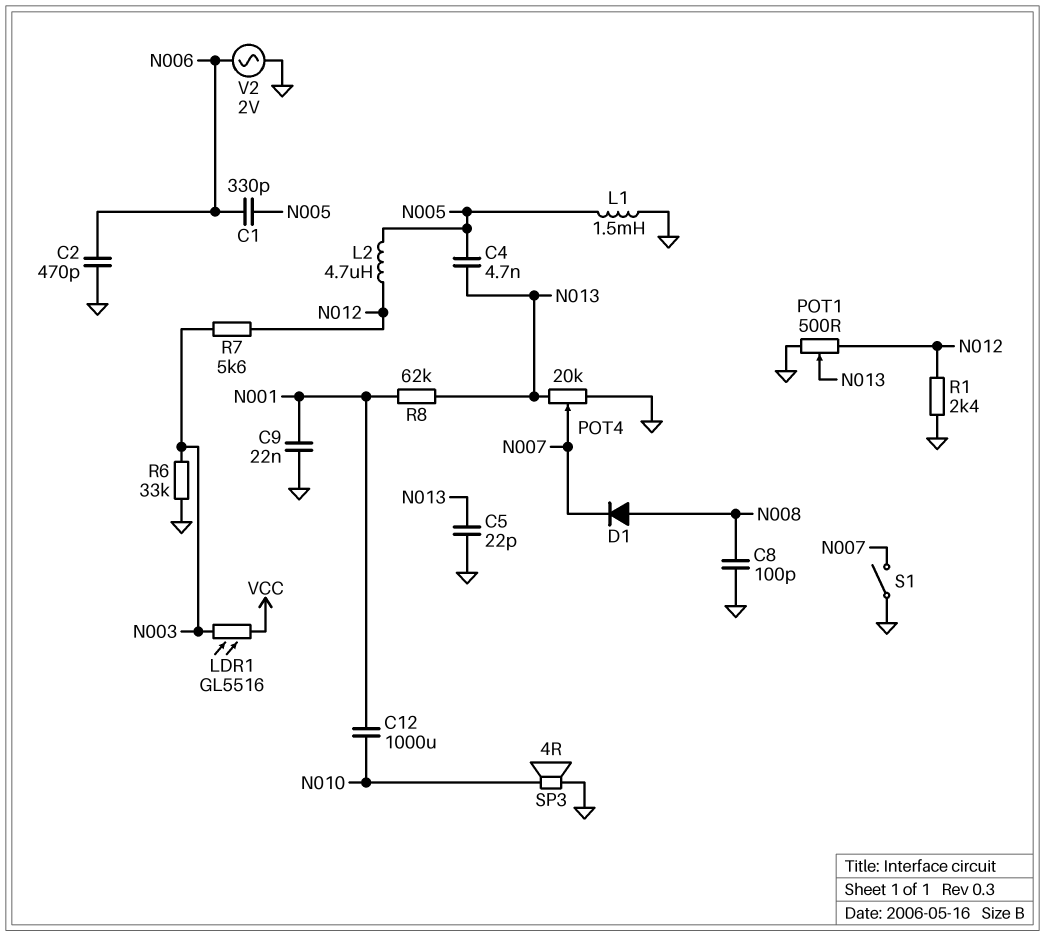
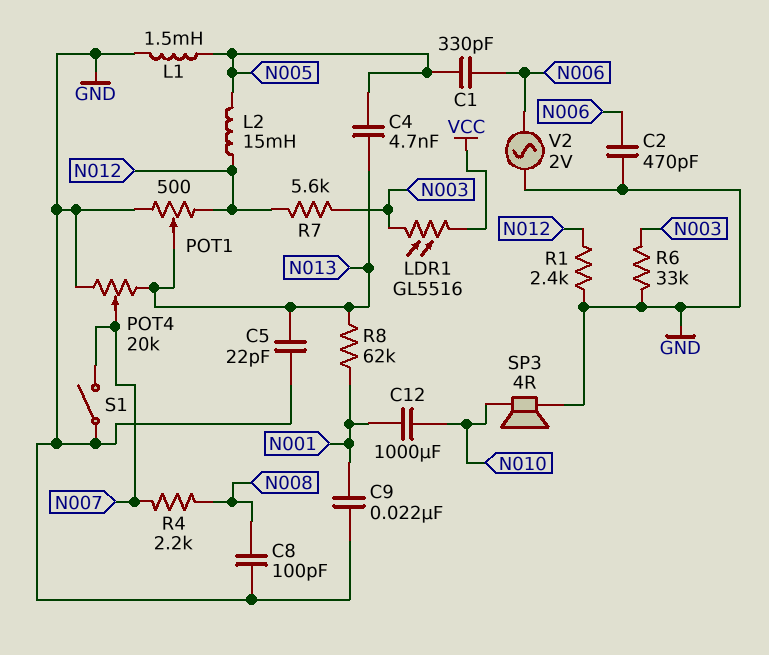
D1: diode (A N008, K N007) -> none
L2: 4.7uH (N005, N012) -> 15mH (N005, N012)
R4: none -> 2.2k (N007, N008)

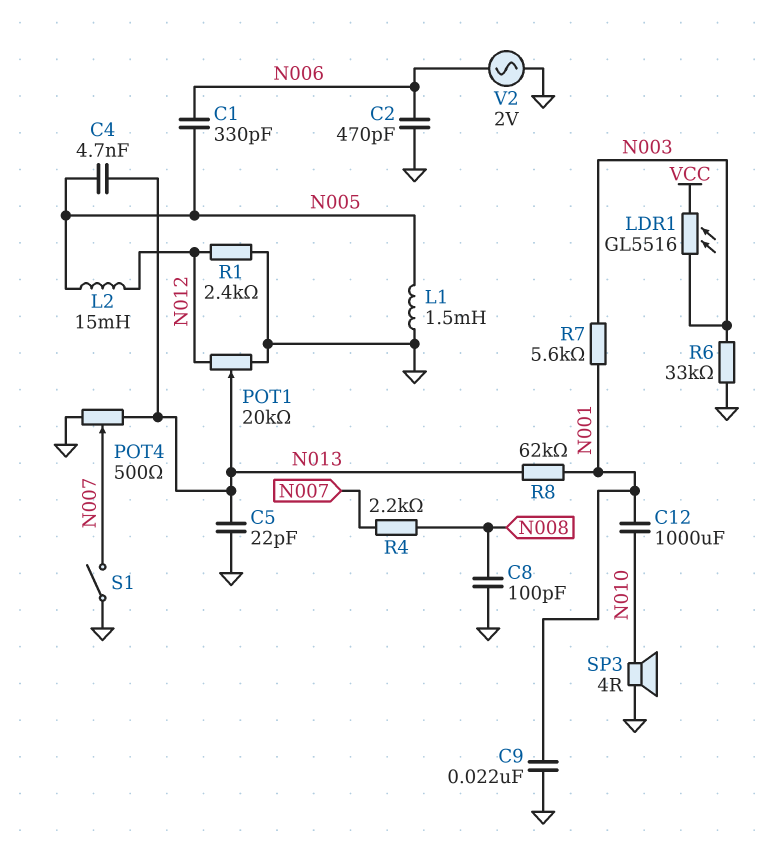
POT1: 500 (GND, N012, wiper N013) -> 20k (GND, N012, wiper N013)
POT4: 20k (GND, N013, wiper N007) -> 500 (GND, N013, wiper N007)
R7: 5.6k (N003, N012) -> 5.6k (N001, N003)

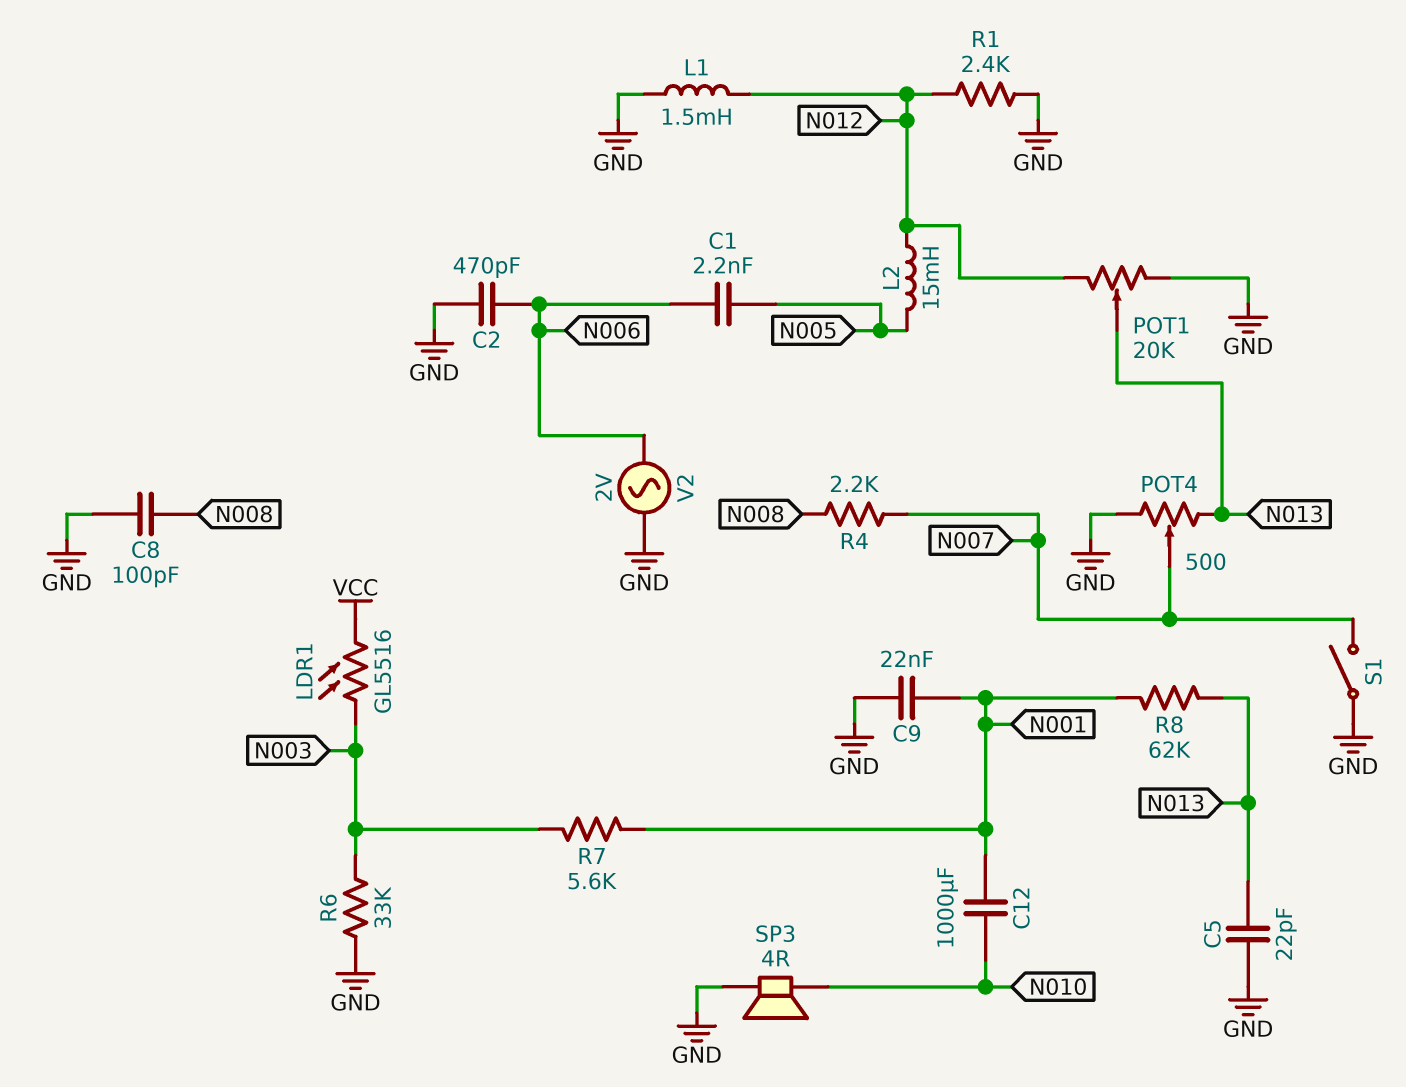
C1: 330pF (N005, N006) -> 2.2nF (N005, N006)
C4: 4.7nF (N005, N013) -> none
L1: 1.5mH (GND, N005) -> 1.5mH (GND, N012)

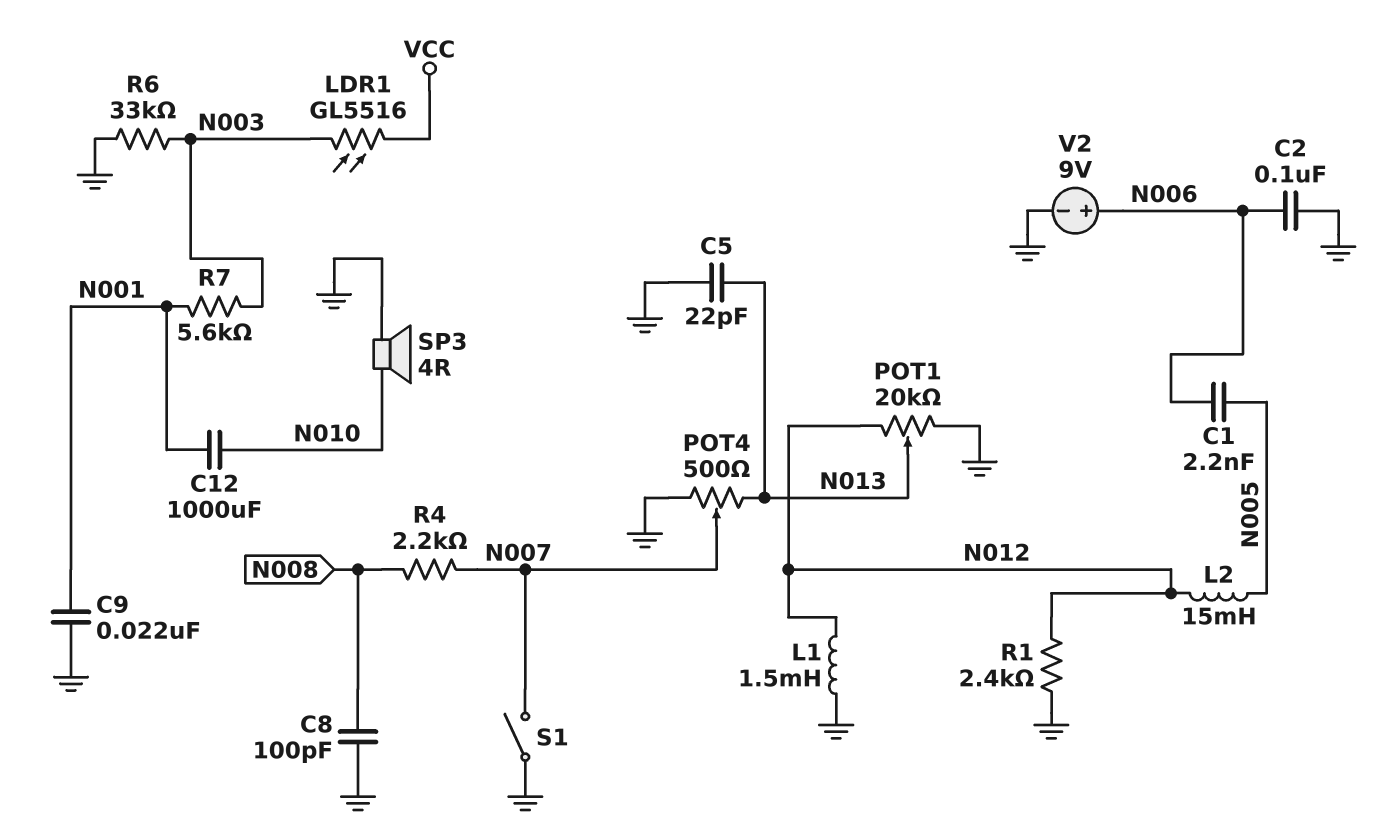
C2: 470pF (GND, N006) -> 100nF (GND, N006)
R8: 62k (N001, N013) -> none
V2: AC 2V (GND, N006) -> 9V (plus N006, minus GND)

